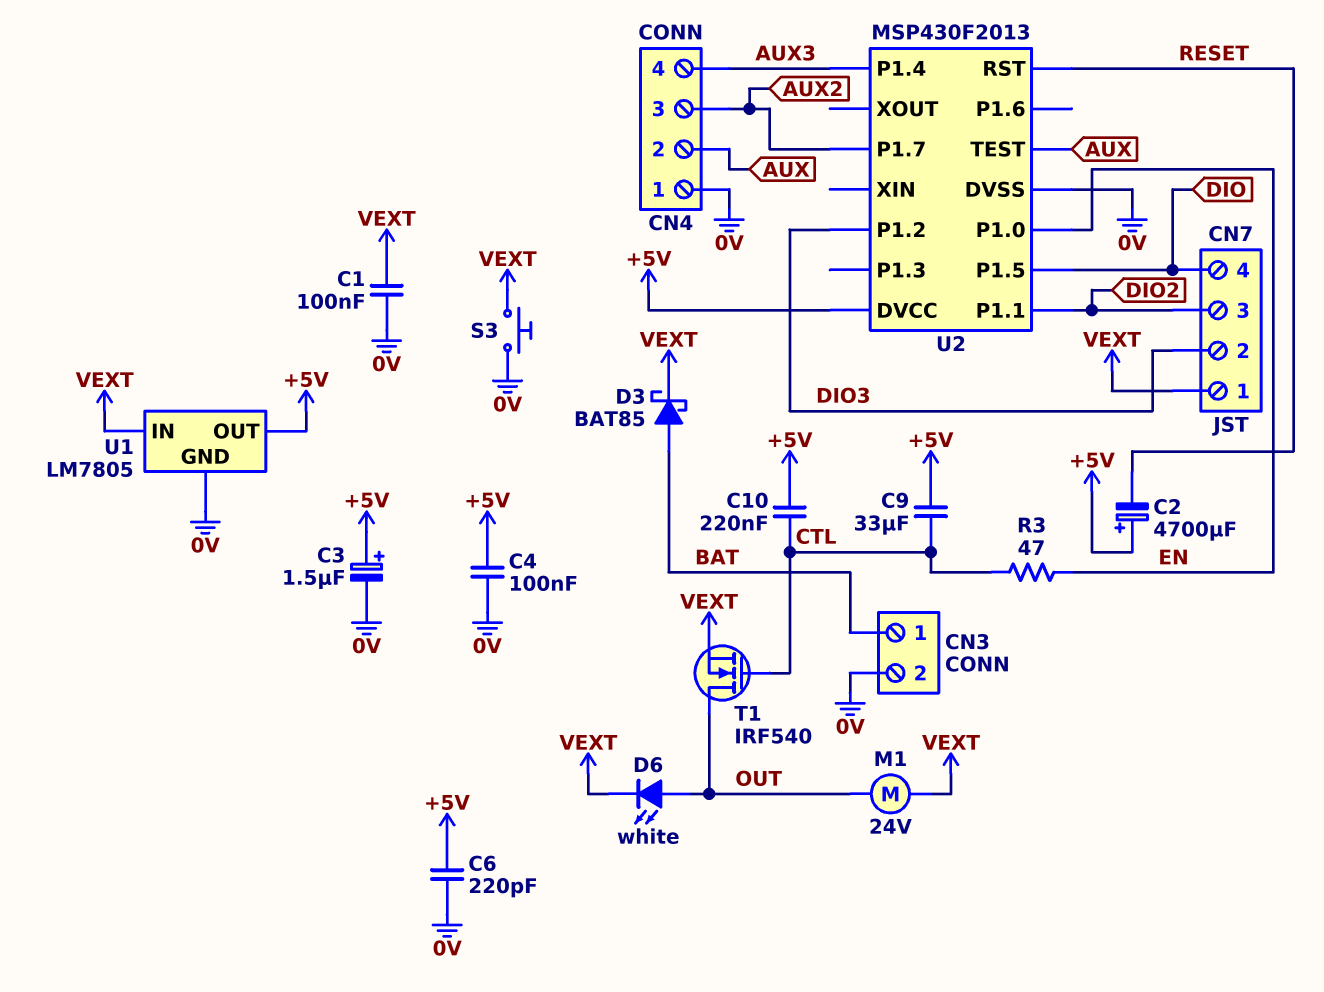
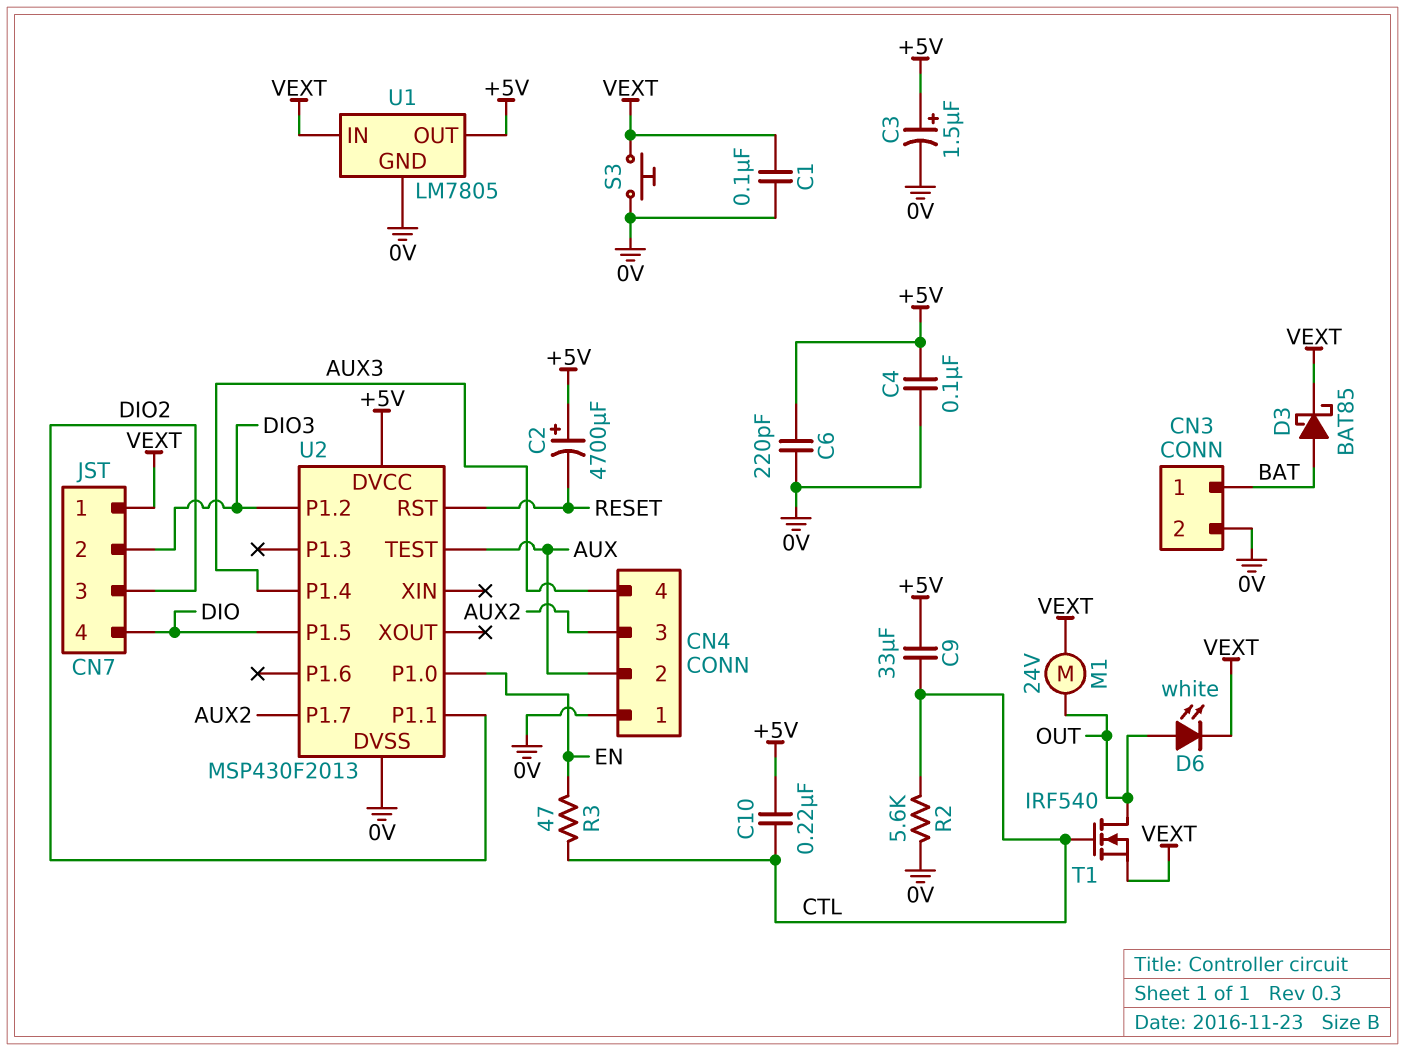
R2: none -> 5.6k (0V, CTL)

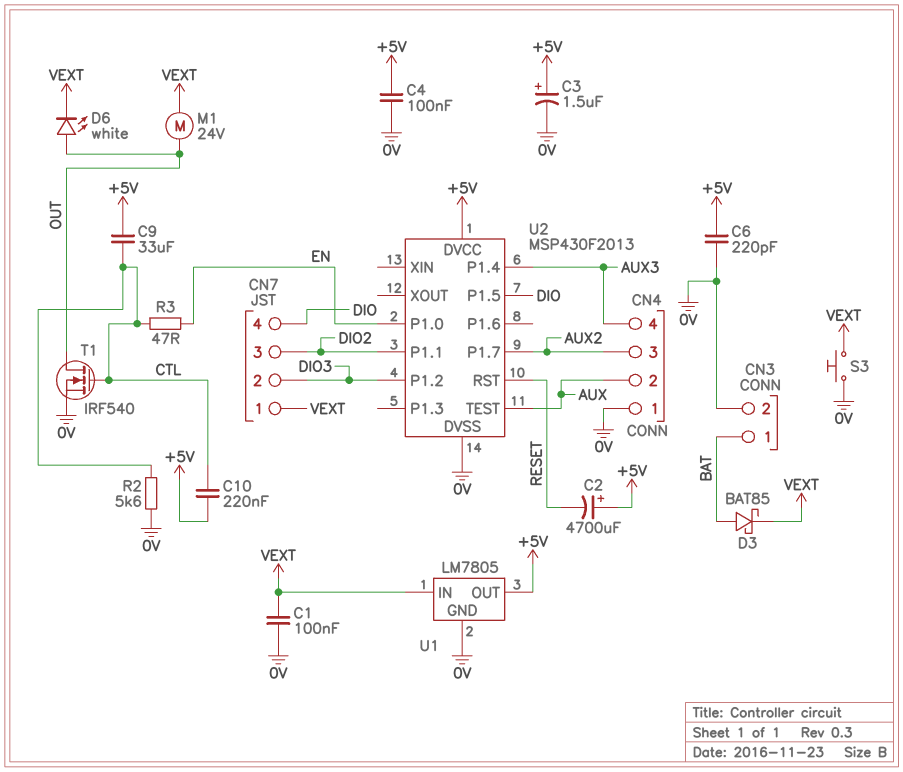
T1: NMOS IRF540 (G CTL, D OUT, S VEXT) -> NMOS IRF540 (G CTL, D OUT, S 0V)

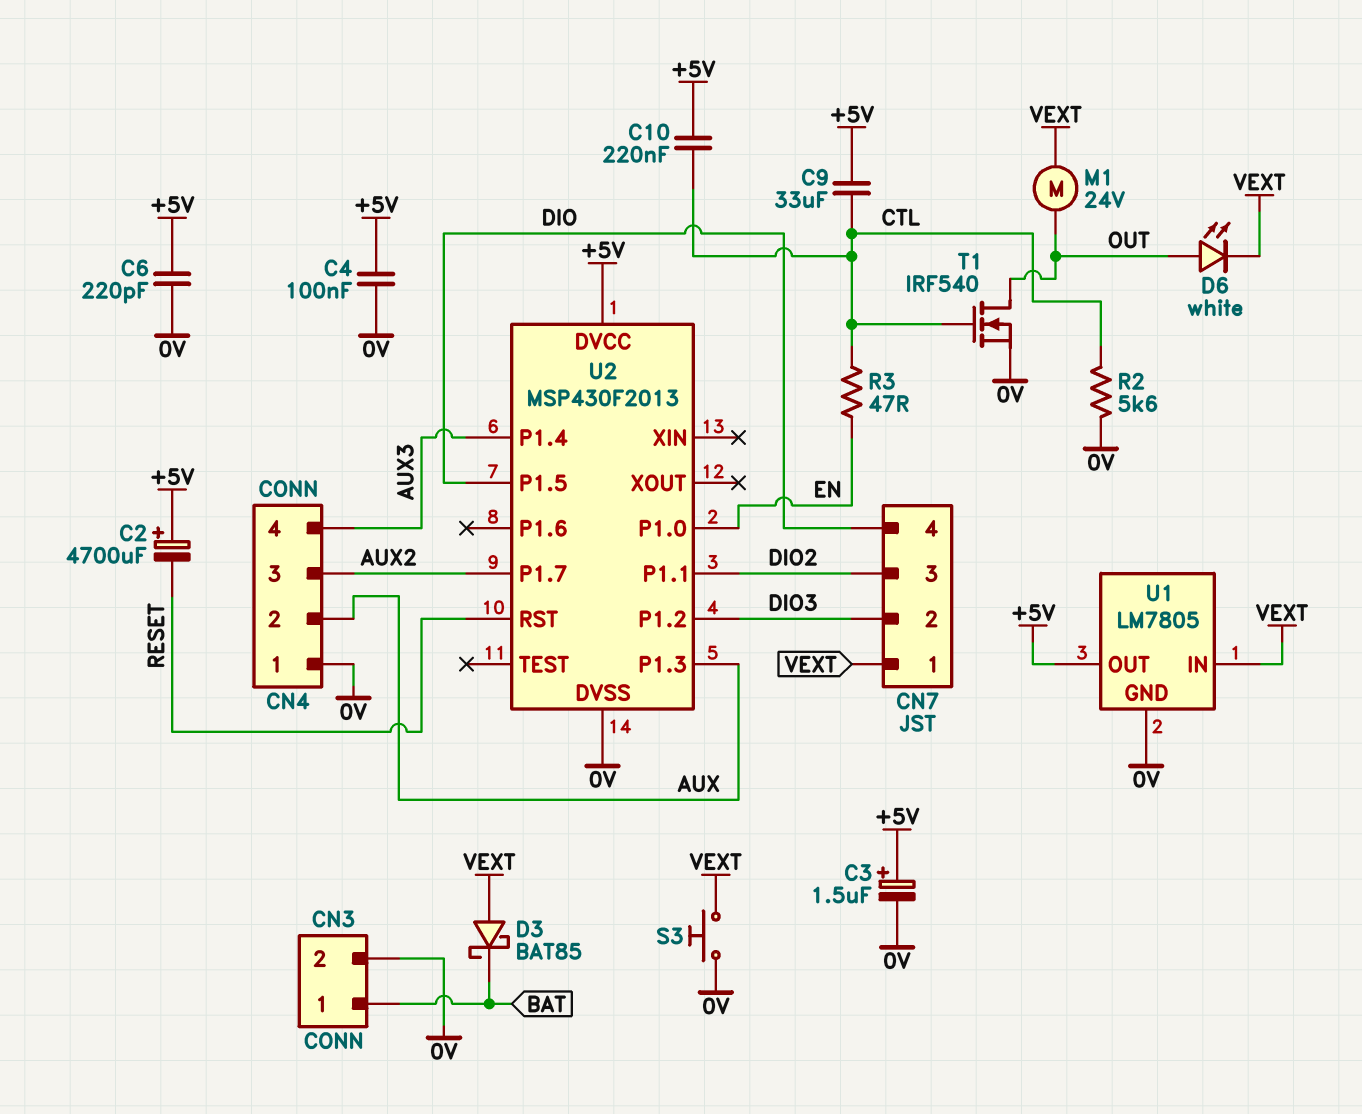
C1: 100nF (0V, VEXT) -> none
D3: schottky BAT85 (A BAT, K VEXT) -> schottky BAT85 (A VEXT, K BAT)
U2 pin P1.3: none -> AUX
U2 pin TEST: AUX -> none

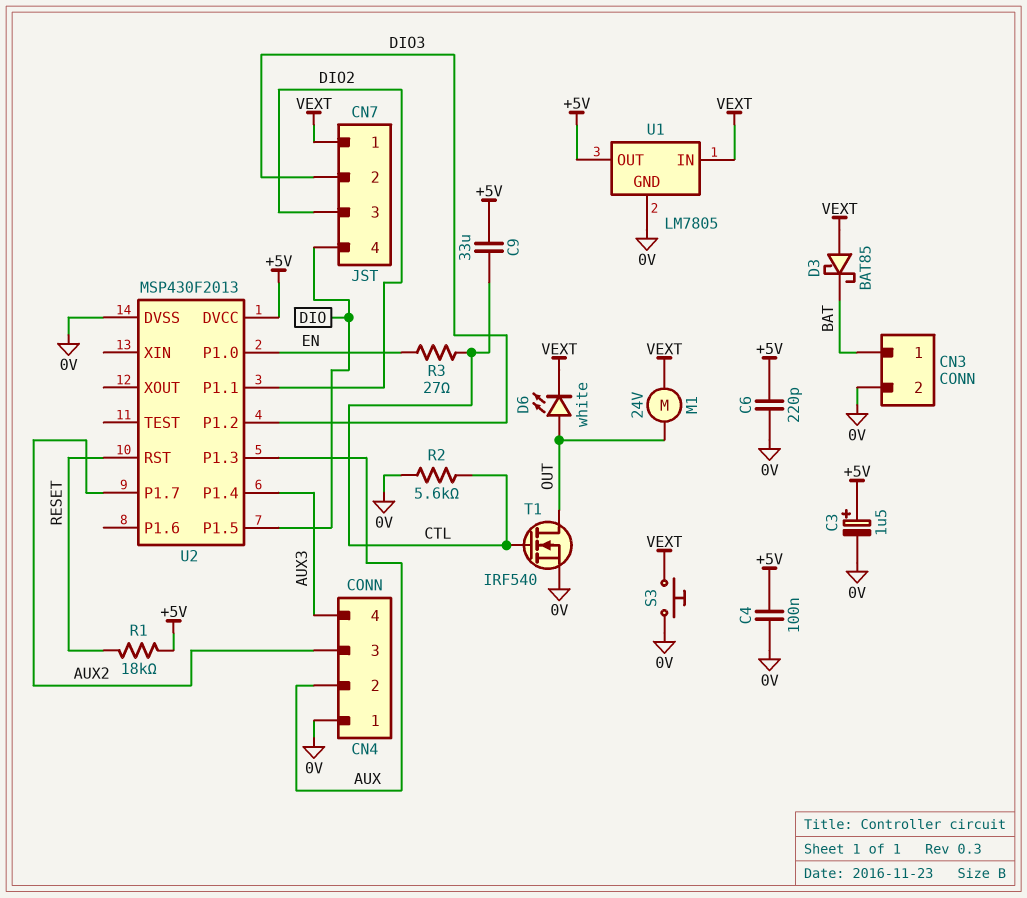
C2: 4700uF (plus +5V, minus RESET) -> none
C10: 220nF (+5V, CTL) -> none
R1: none -> 18k (+5V, RESET)
R3: 47 (CTL, EN) -> 27 (CTL, EN)

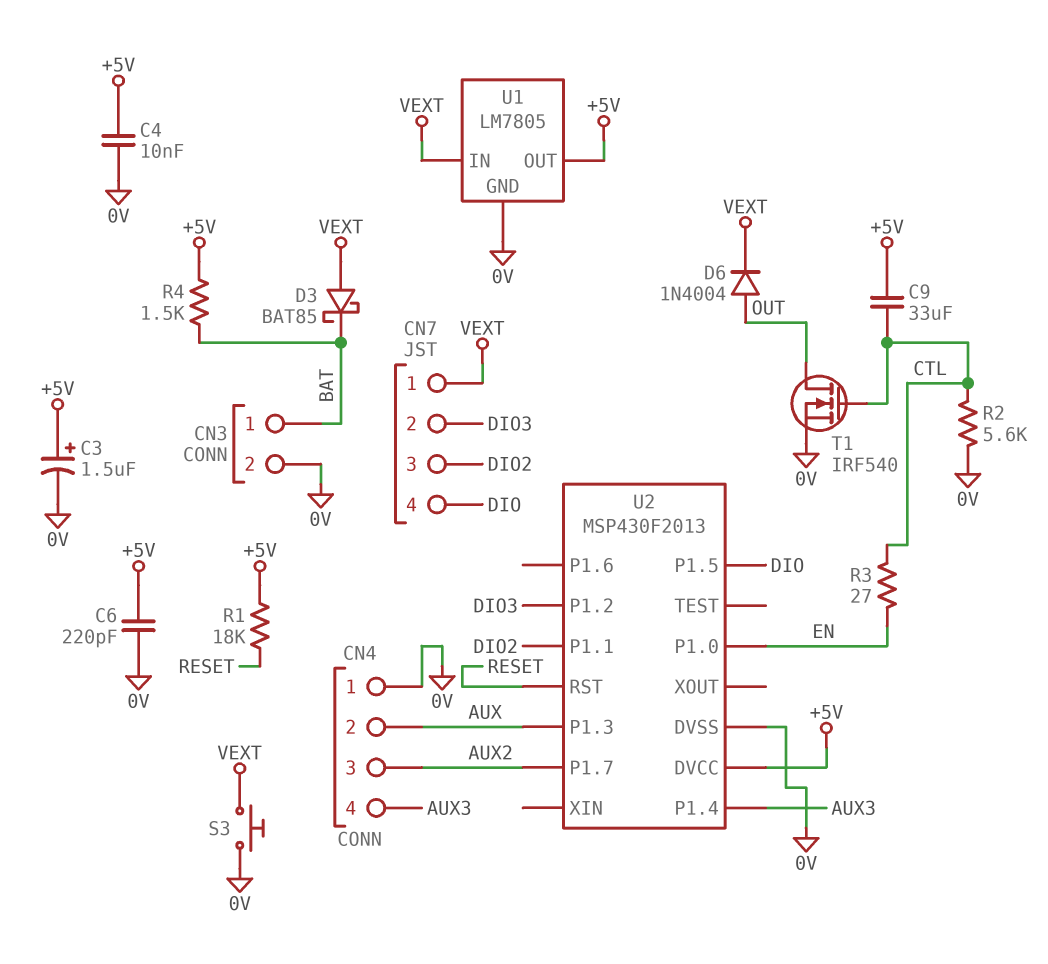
C4: 100nF (+5V, 0V) -> 10nF (+5V, 0V)
D6: LED white (A OUT, K VEXT) -> diode 1N4004 (A OUT, K VEXT)
M1: motor 24V (OUT, VEXT) -> none
R4: none -> 1.5k (+5V, BAT)

